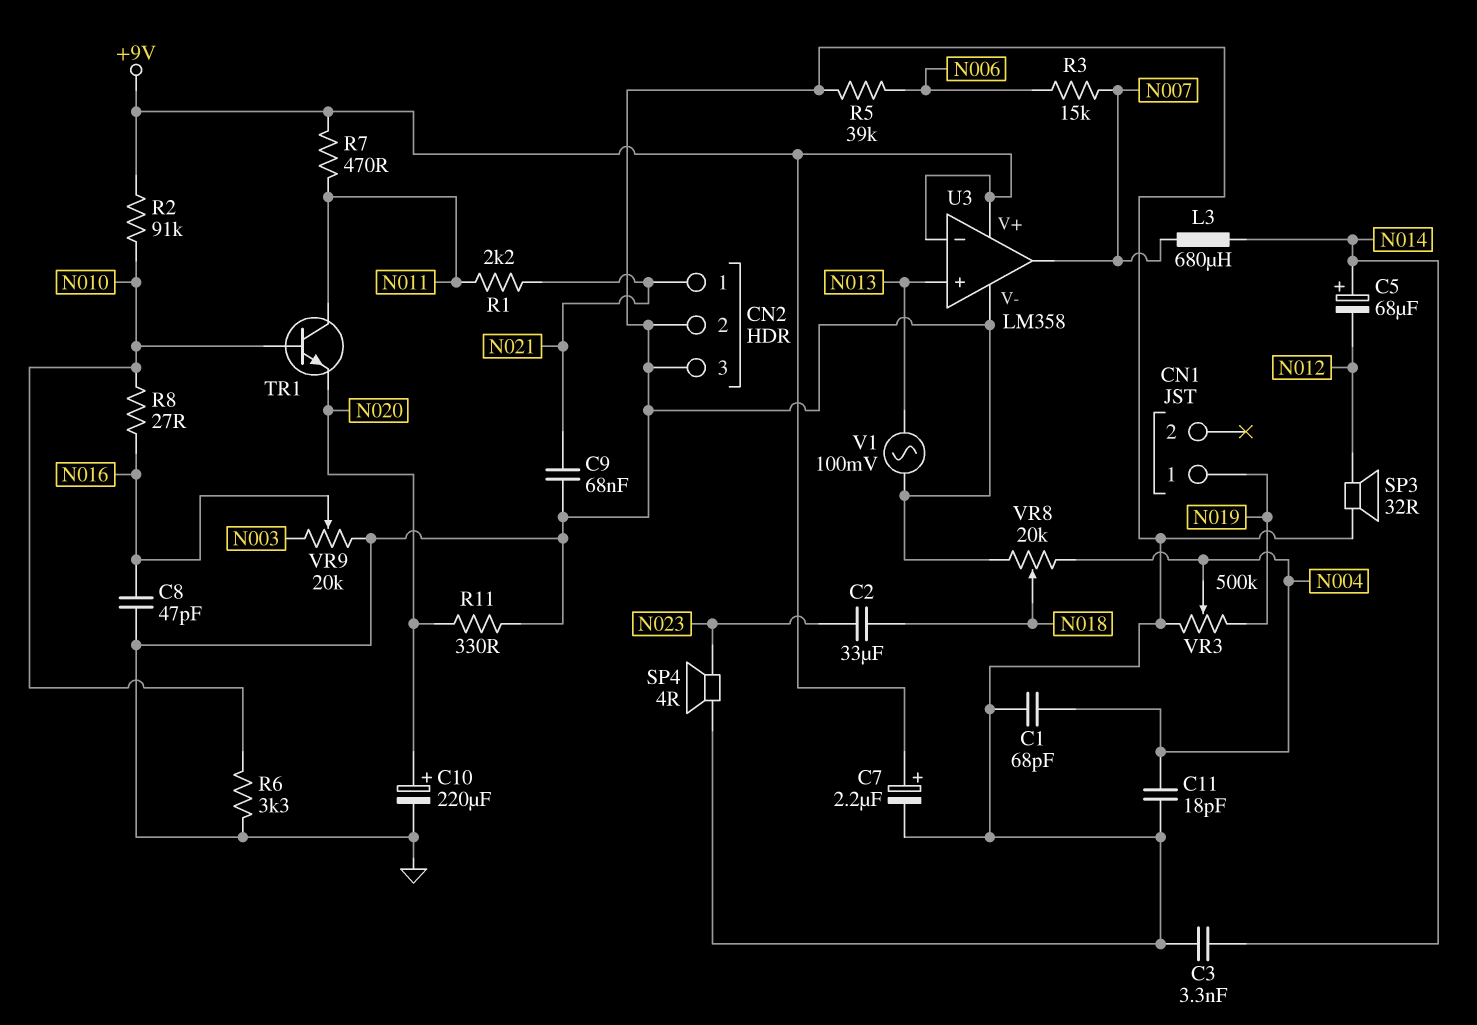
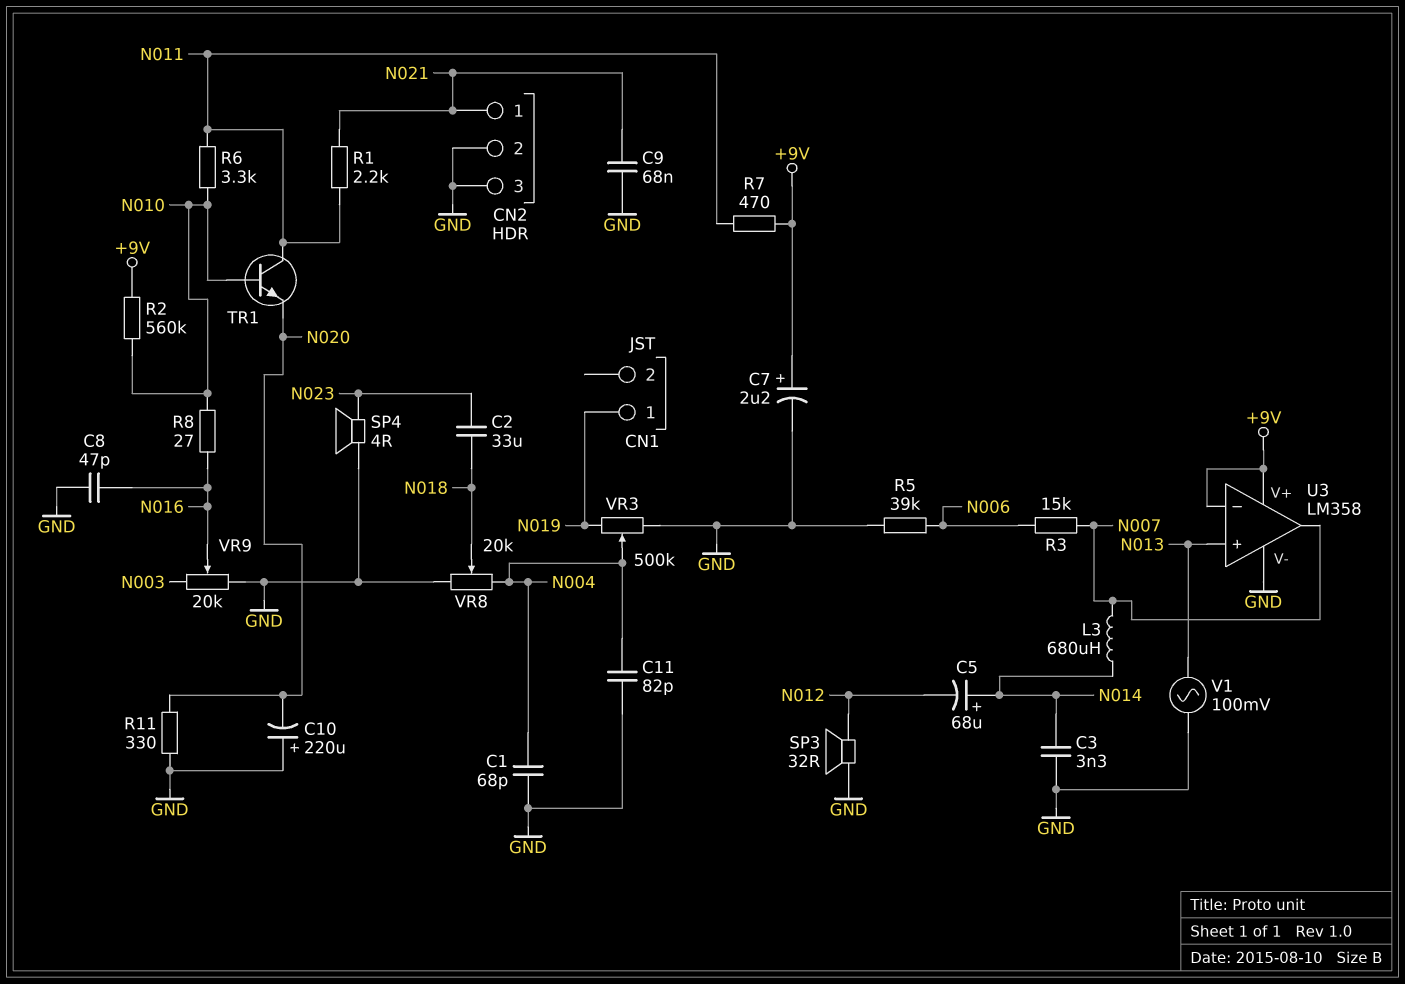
C10: 220uF (plus N020, minus GND) -> 220uF (plus GND, minus N020)
C11: 18pF (GND, N004) -> 82pF (GND, N004)
R2: 91k (+9V, N010) -> 560k (+9V, N010)
R6: 3.3k (GND, N010) -> 3.3k (N010, N011)

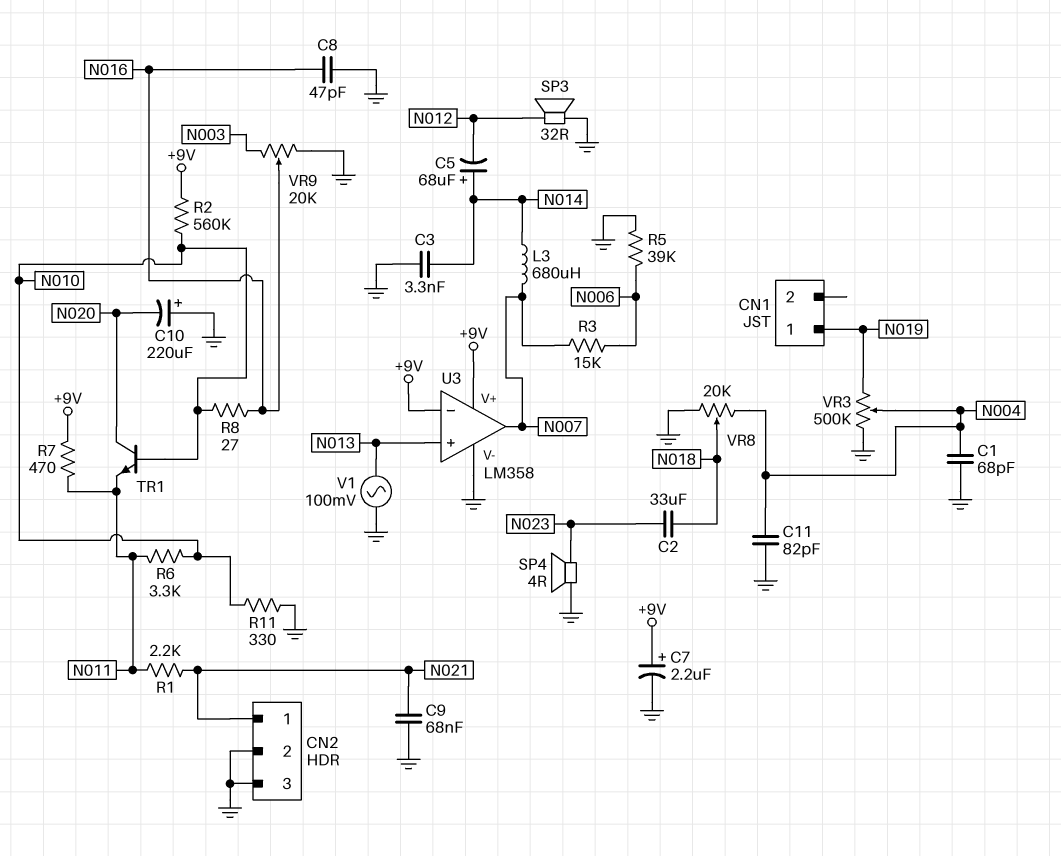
R11: 330 (GND, N020) -> 330 (GND, N010)
TR1: NPN (B N010, C N011, E N020) -> NPN (B N010, C N020, E N011)

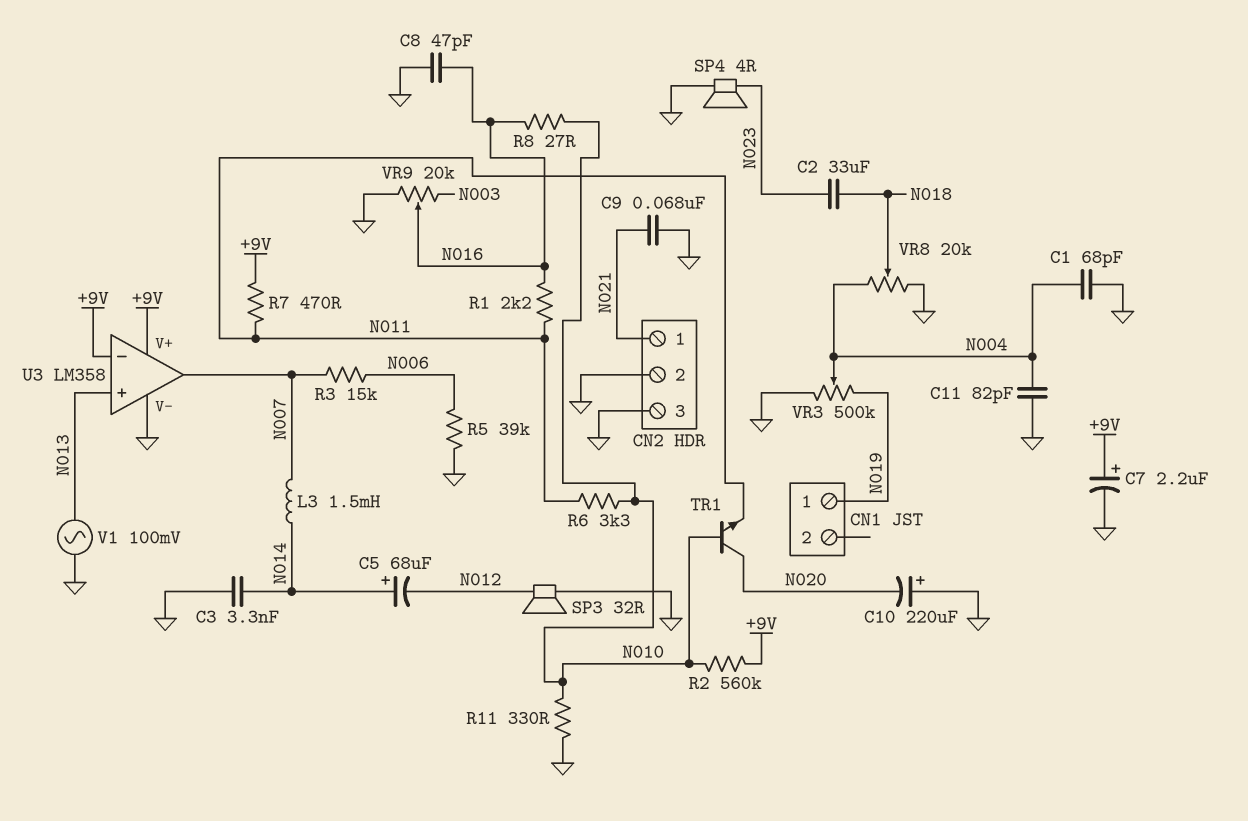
L3: 680uH (N007, N014) -> 1.5mH (N007, N014)
R1: 2.2k (N011, N021) -> 2.2k (N011, N016)

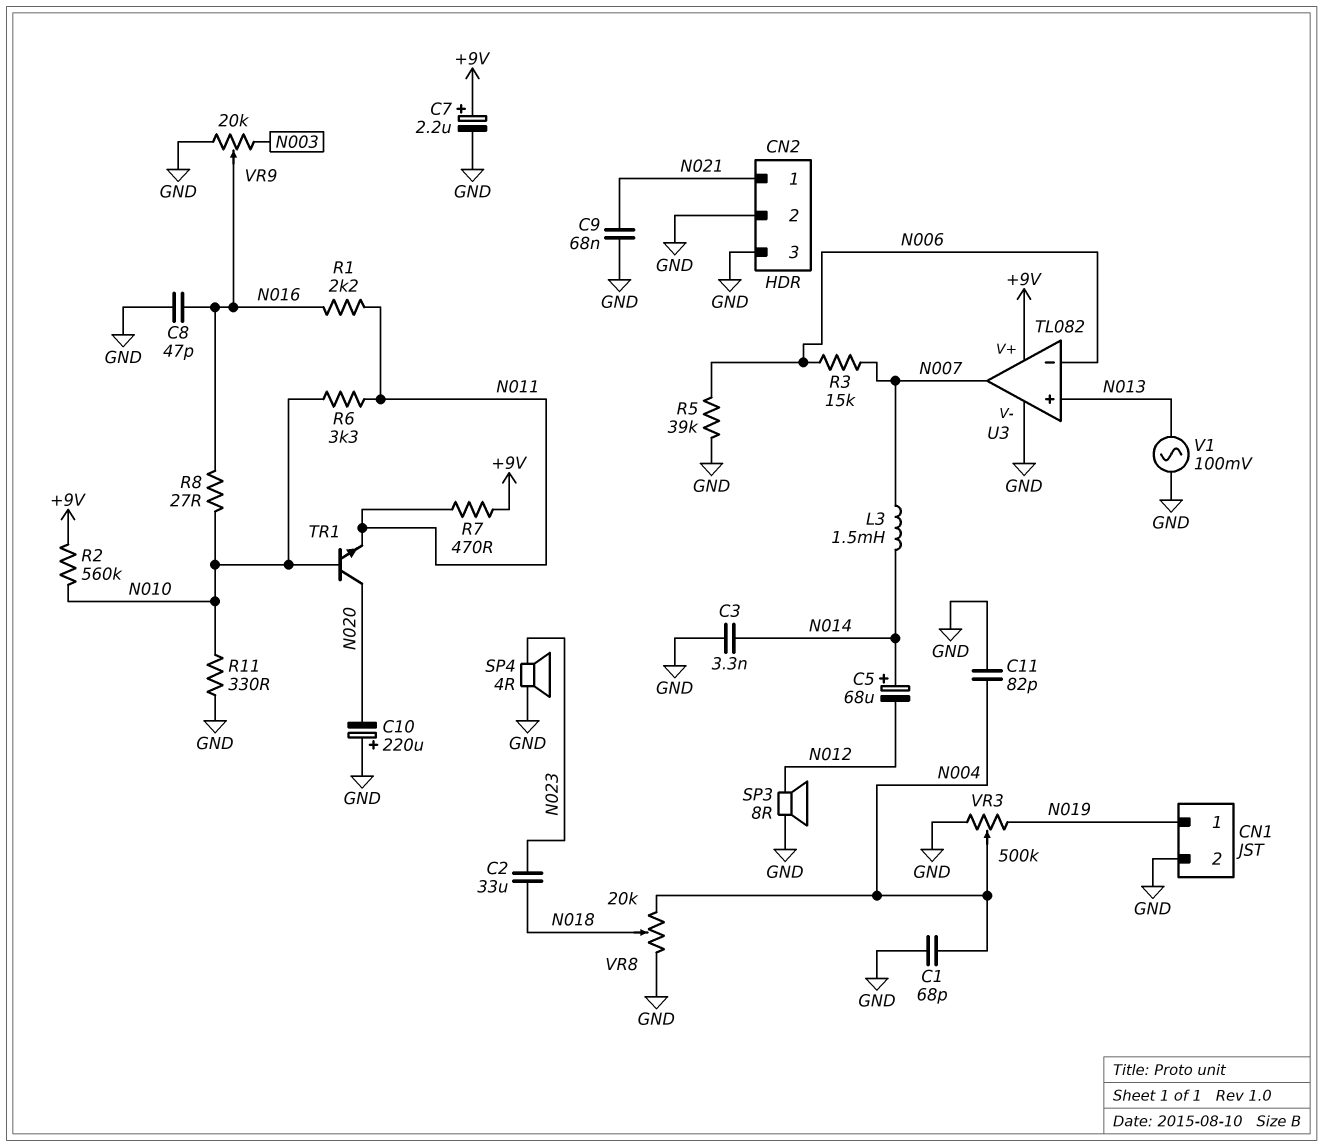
CN1 pin 2: none -> GND
SP3: speaker 32R (GND, N012) -> speaker 8R (GND, N012)
U3: LM358 -> TL082
U3 pin in-: +9V -> N006

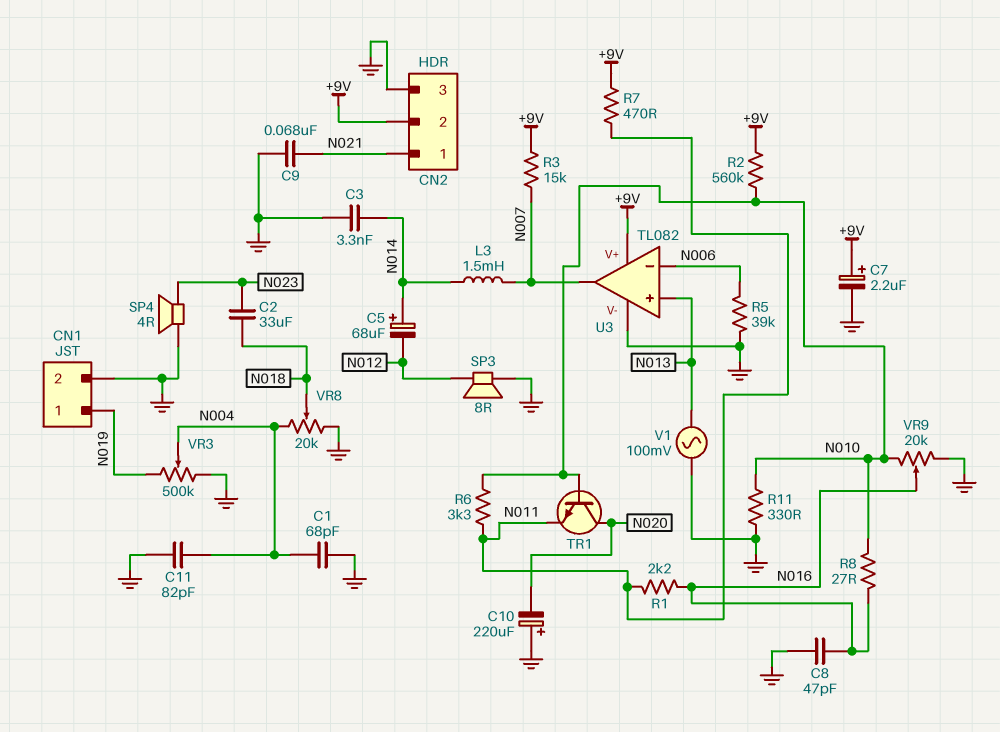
CN2 pin 2: GND -> +9V
R3: 15k (N006, N007) -> 15k (+9V, N007)
VR9: 20k (GND, N003, wiper N016) -> 20k (GND, N010, wiper N016)

